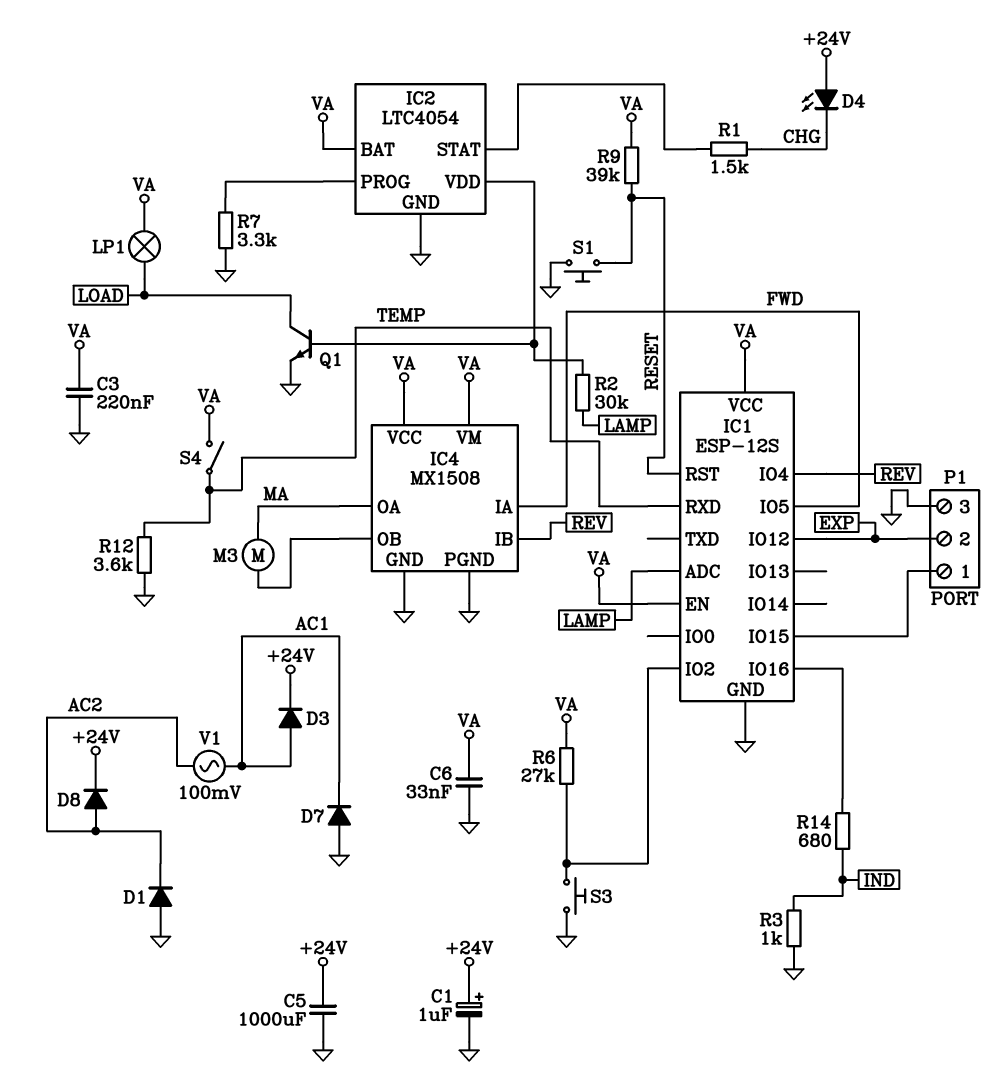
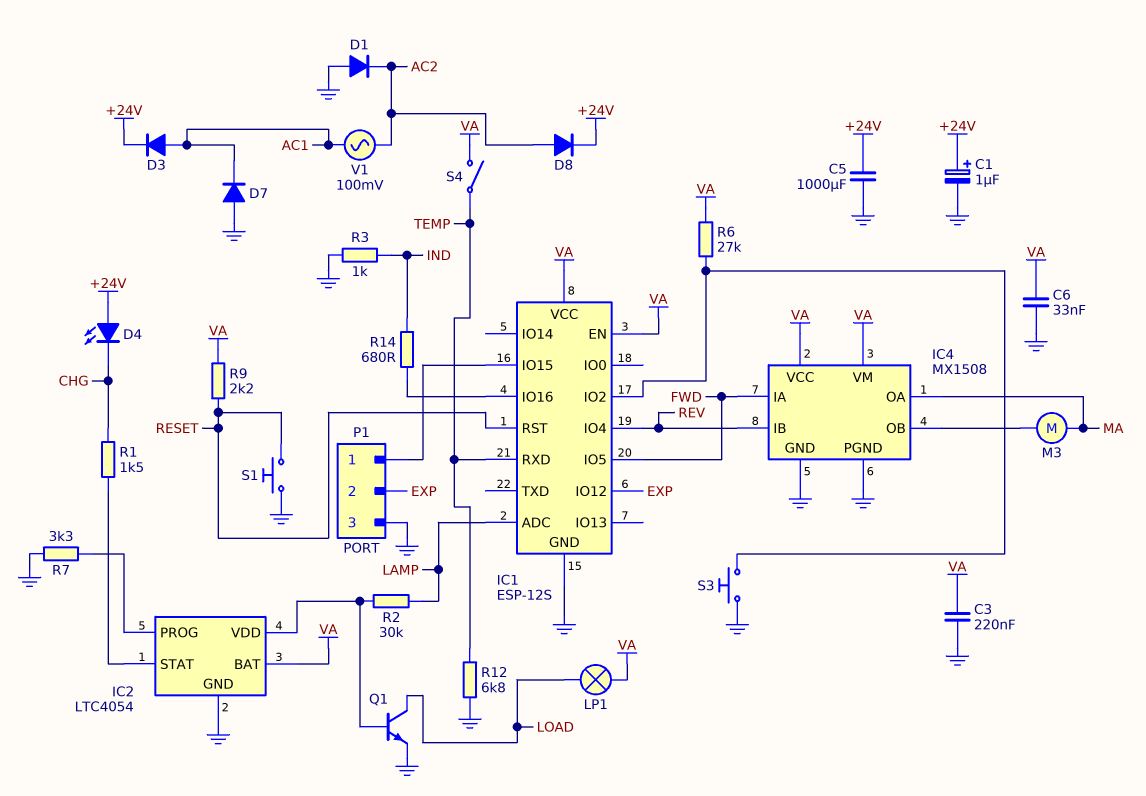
R9: 39k (RESET, VA) -> 2.2k (RESET, VA)
R12: 3.6k (GND, TEMP) -> 6.8k (GND, TEMP)

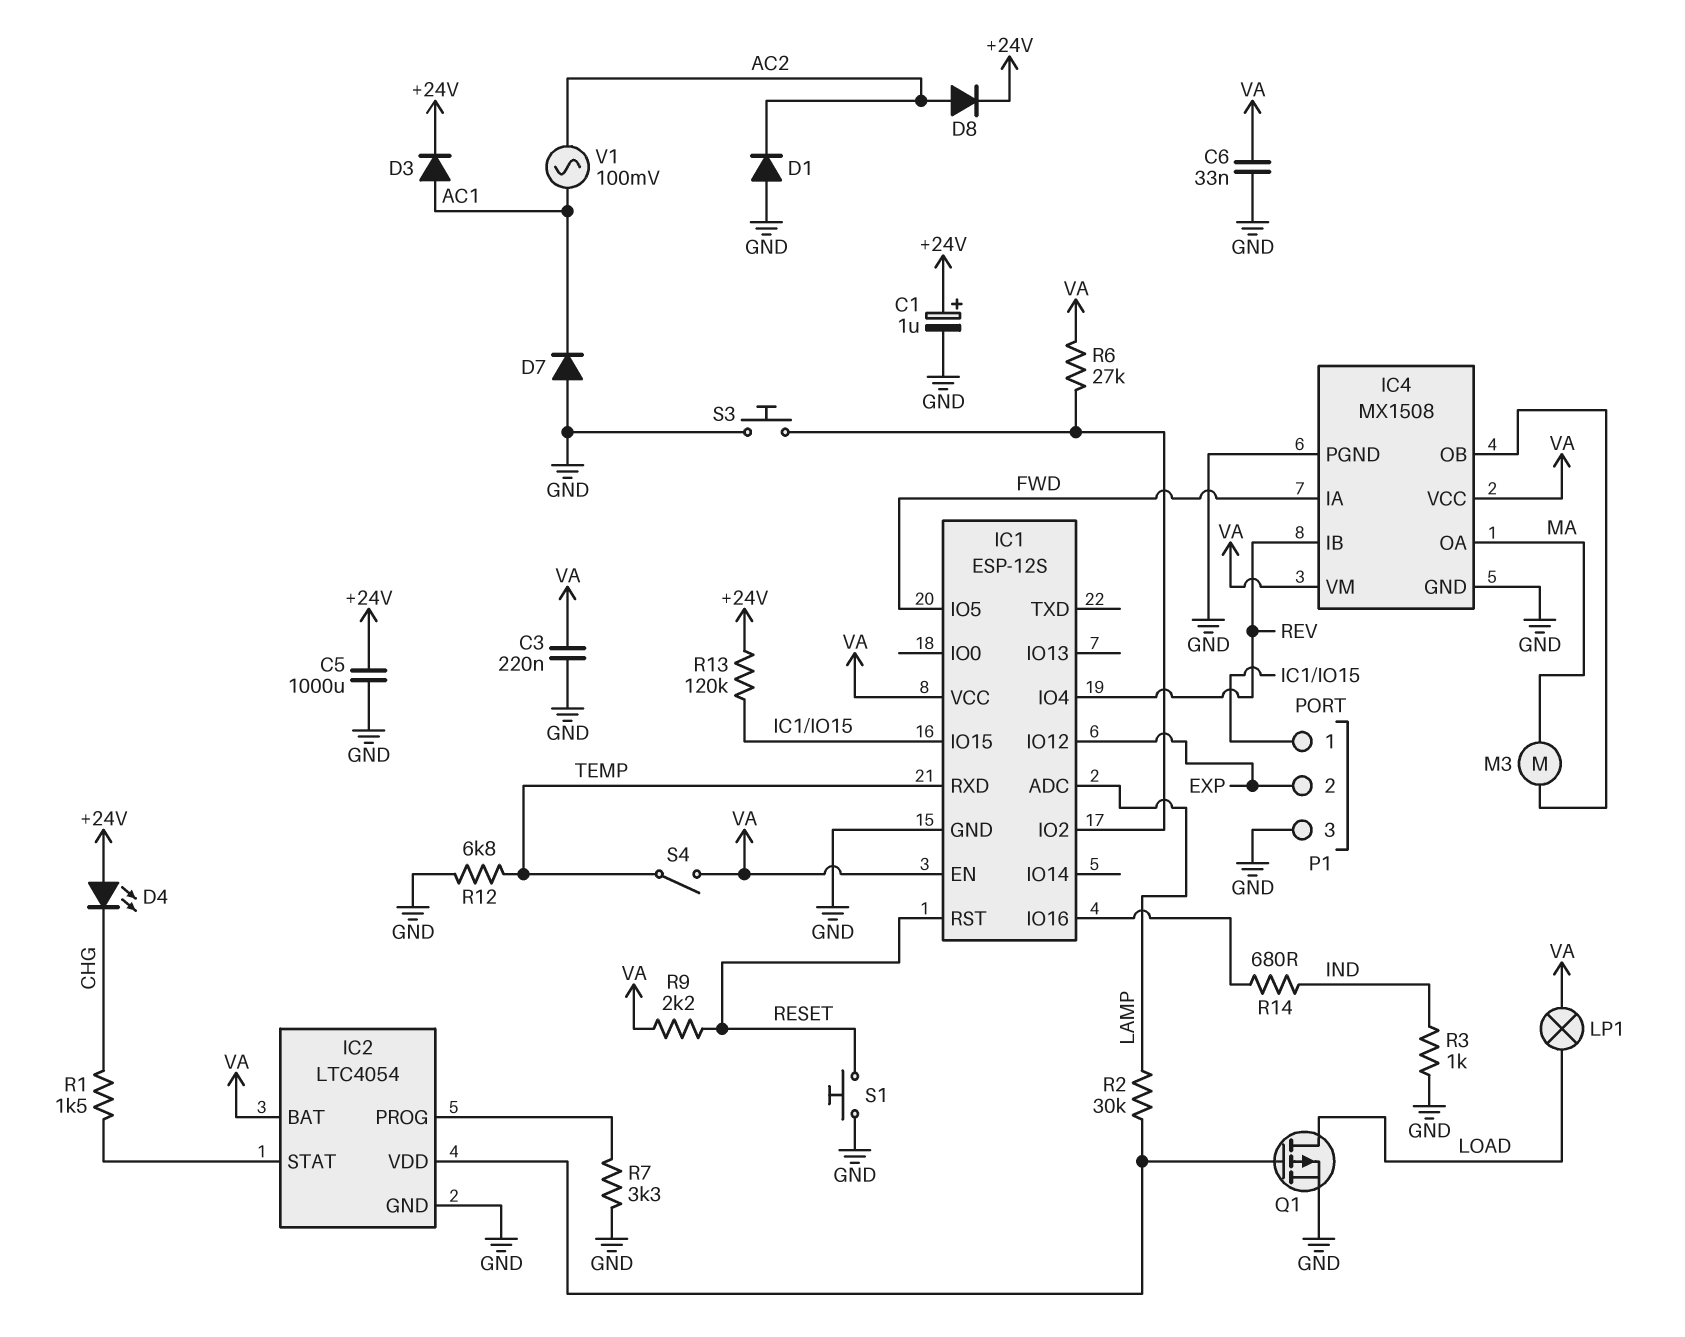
Q1: NPN (B IC2/VDD, C LOAD, E GND) -> PMOS (G IC2/VDD, D LOAD, S GND)
R13: none -> 120k (+24V, IC1/IO15)

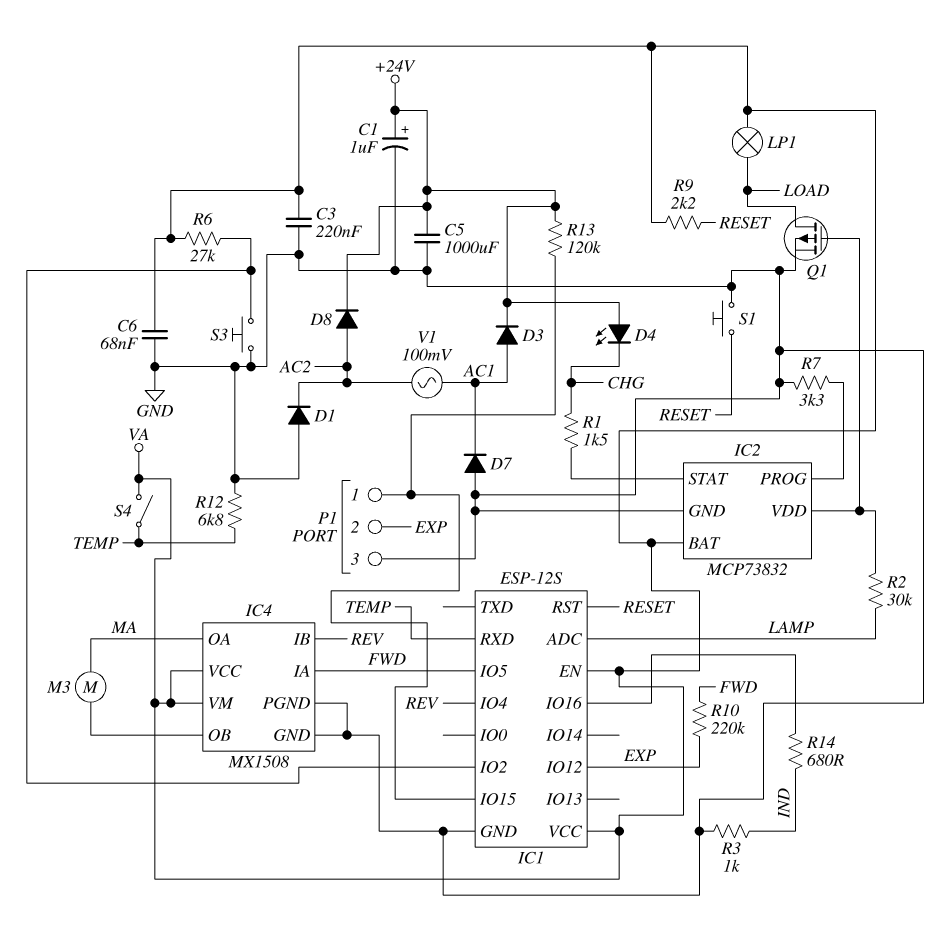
C6: 33nF (GND, VA) -> 68nF (GND, VA)
IC2: LTC4054 -> MCP73832
R10: none -> 220k (EXP, FWD)

